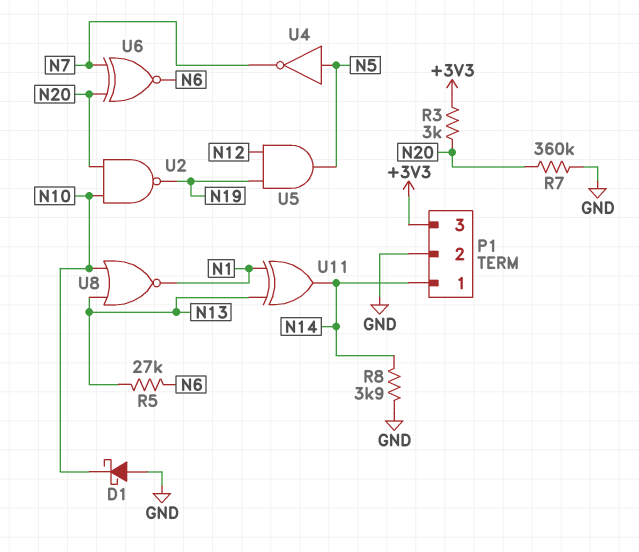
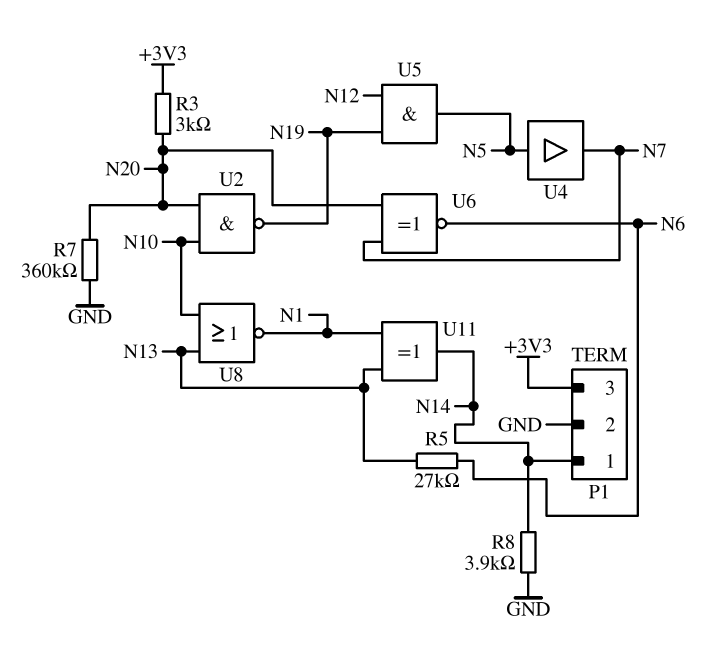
D1: schottky (A GND, K N10) -> none
U4: NOT (in N5, out N7) -> buffer (in N5, out N7)

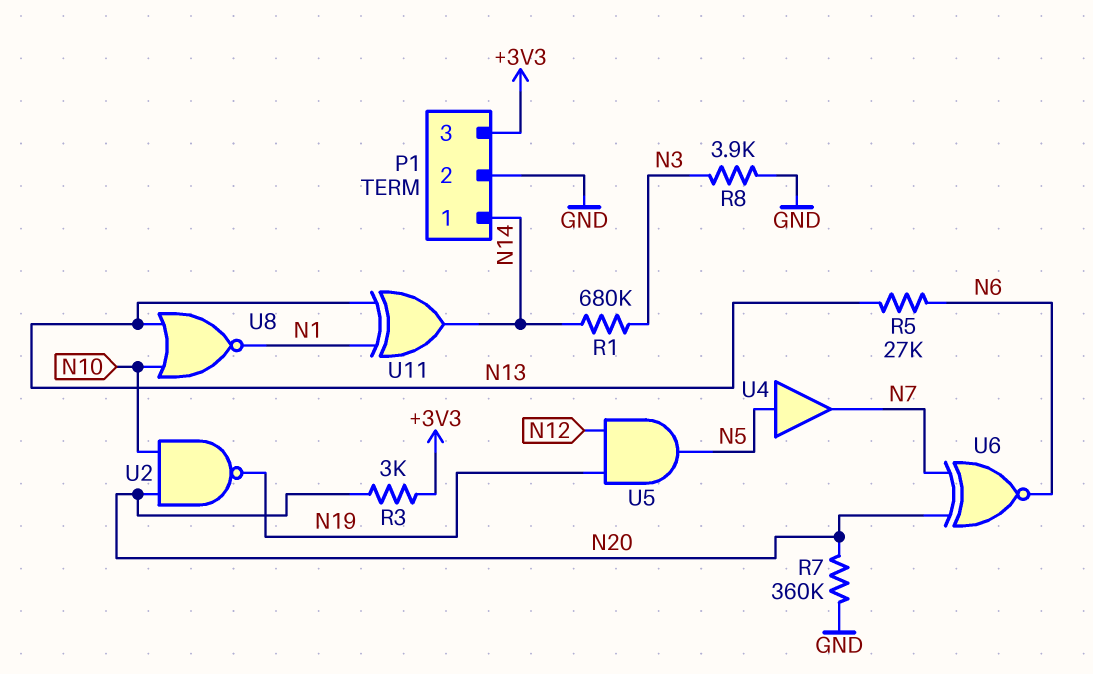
R1: none -> 680k (N3, N14)
R8: 3.9k (GND, N14) -> 3.9k (GND, N3)

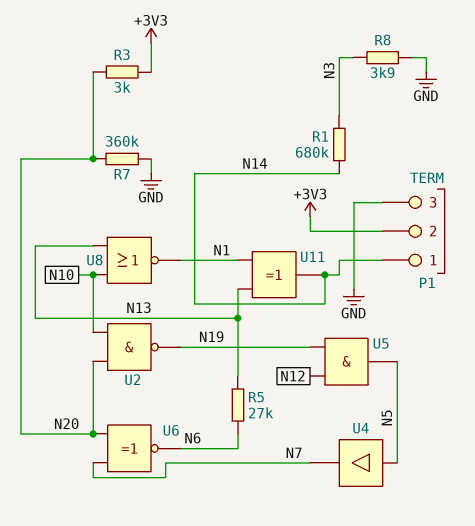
P1 pin 2: GND -> +3V3
P1 pin 3: +3V3 -> GND

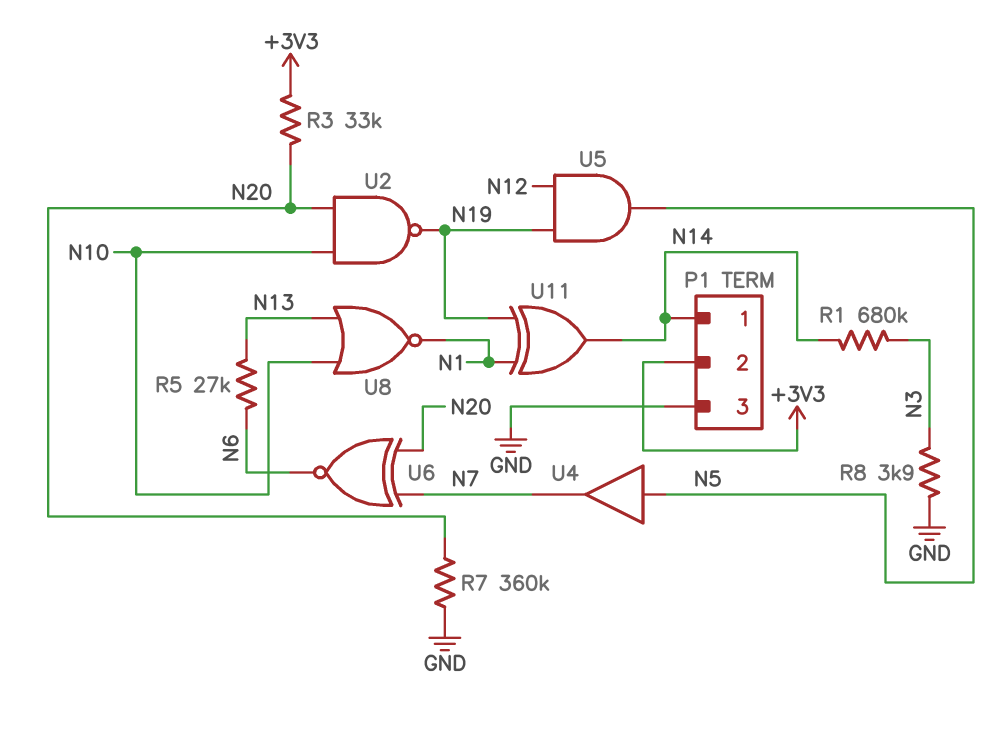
R3: 3k (+3V3, N20) -> 33k (+3V3, N20)
U11: XOR (in N1, in N13, out N14) -> XOR (in N1, in N19, out N14)

